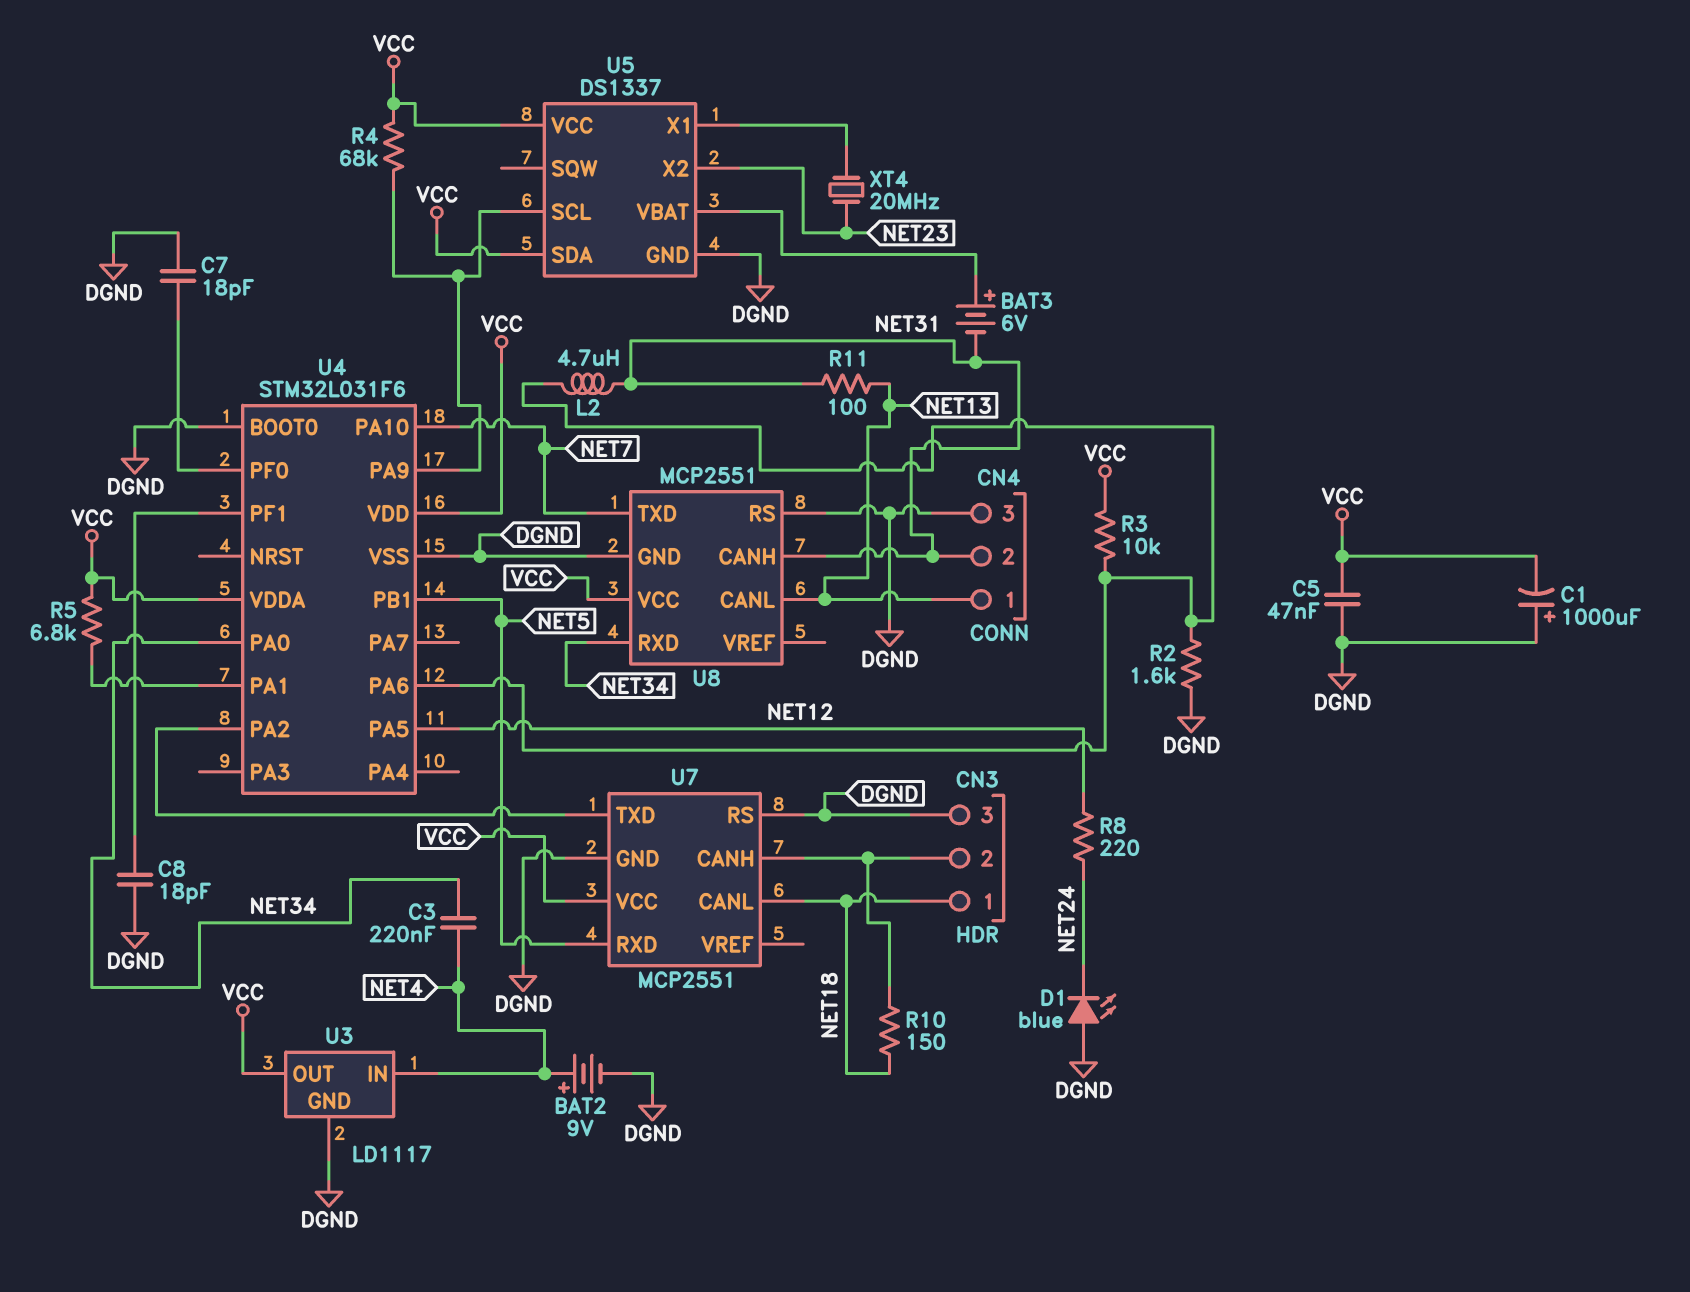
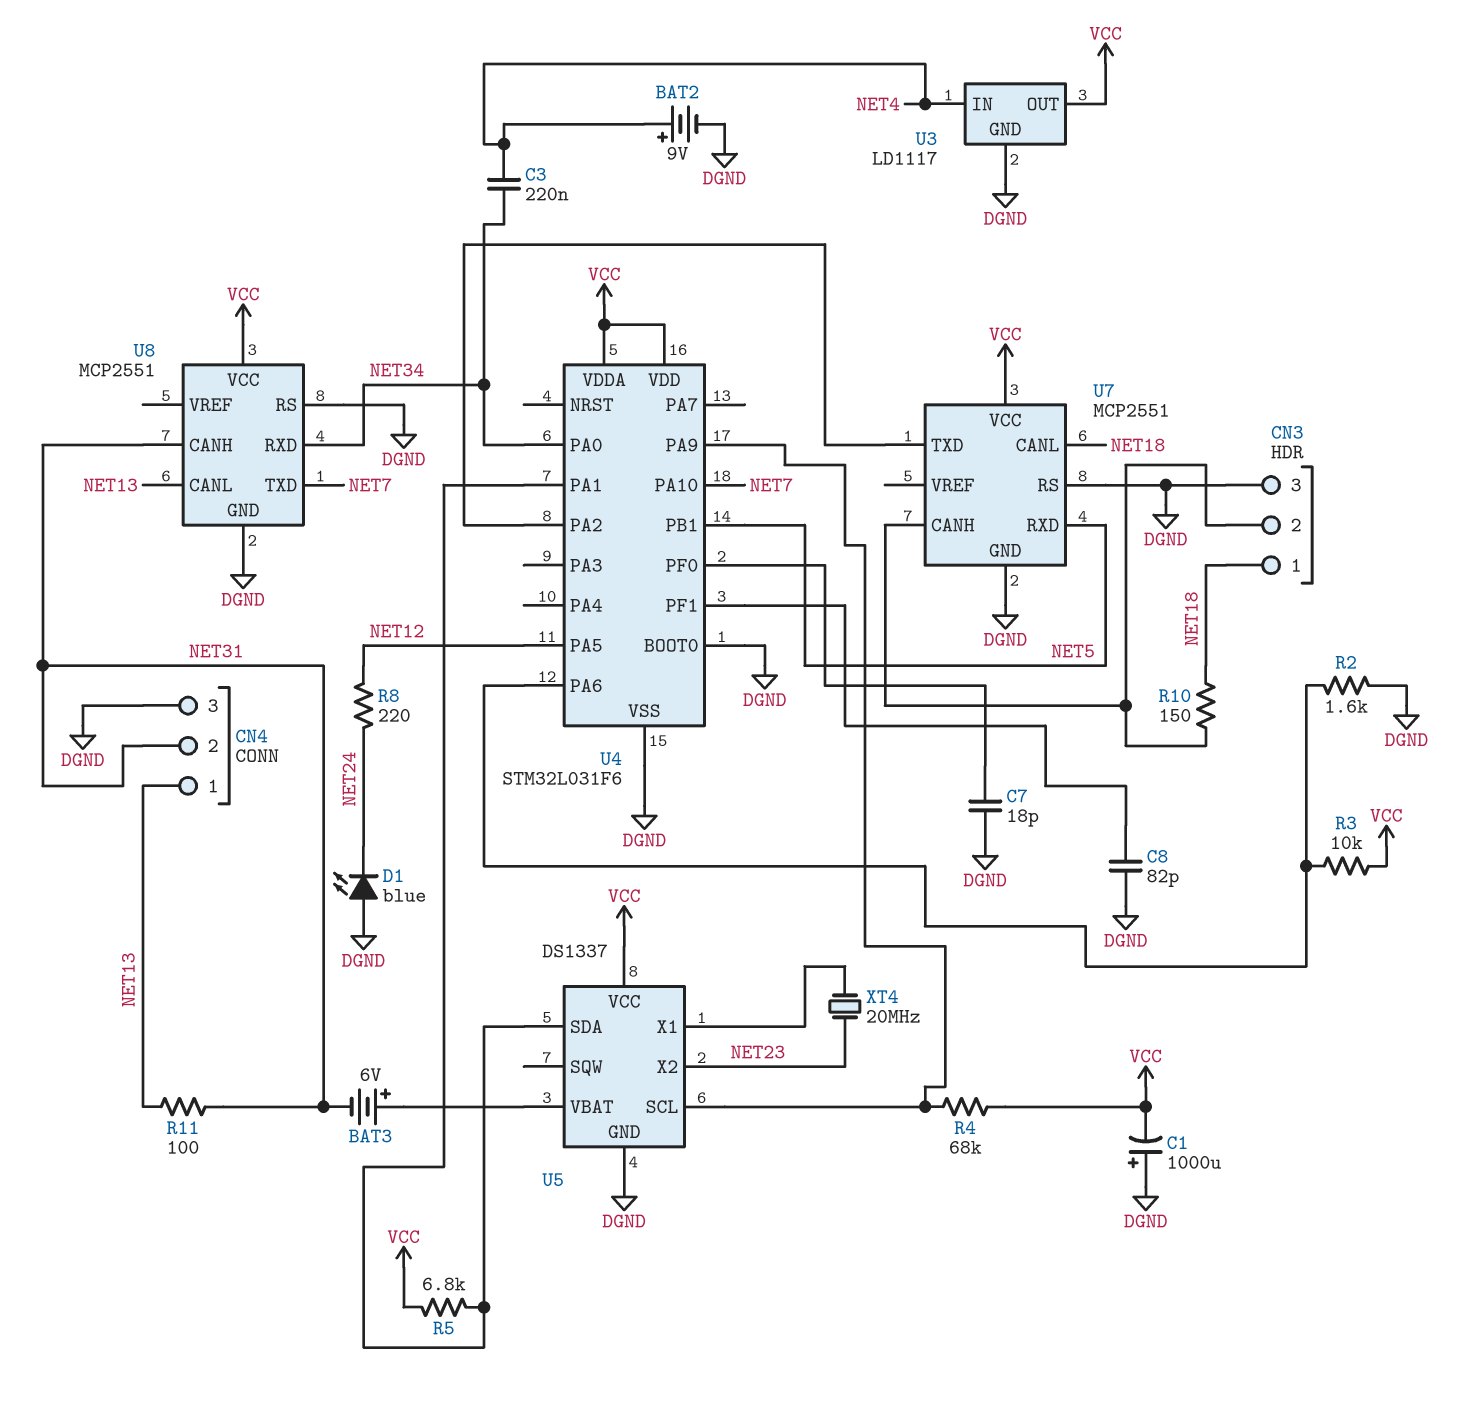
C5: 47nF (DGND, VCC) -> none
C8: 18pF (DGND, U4/PF1) -> 82pF (DGND, U4/PF1)
L2: 4.7uH (NET31, U4/PA6) -> none
U5 pin SDA: VCC -> U4/PA1

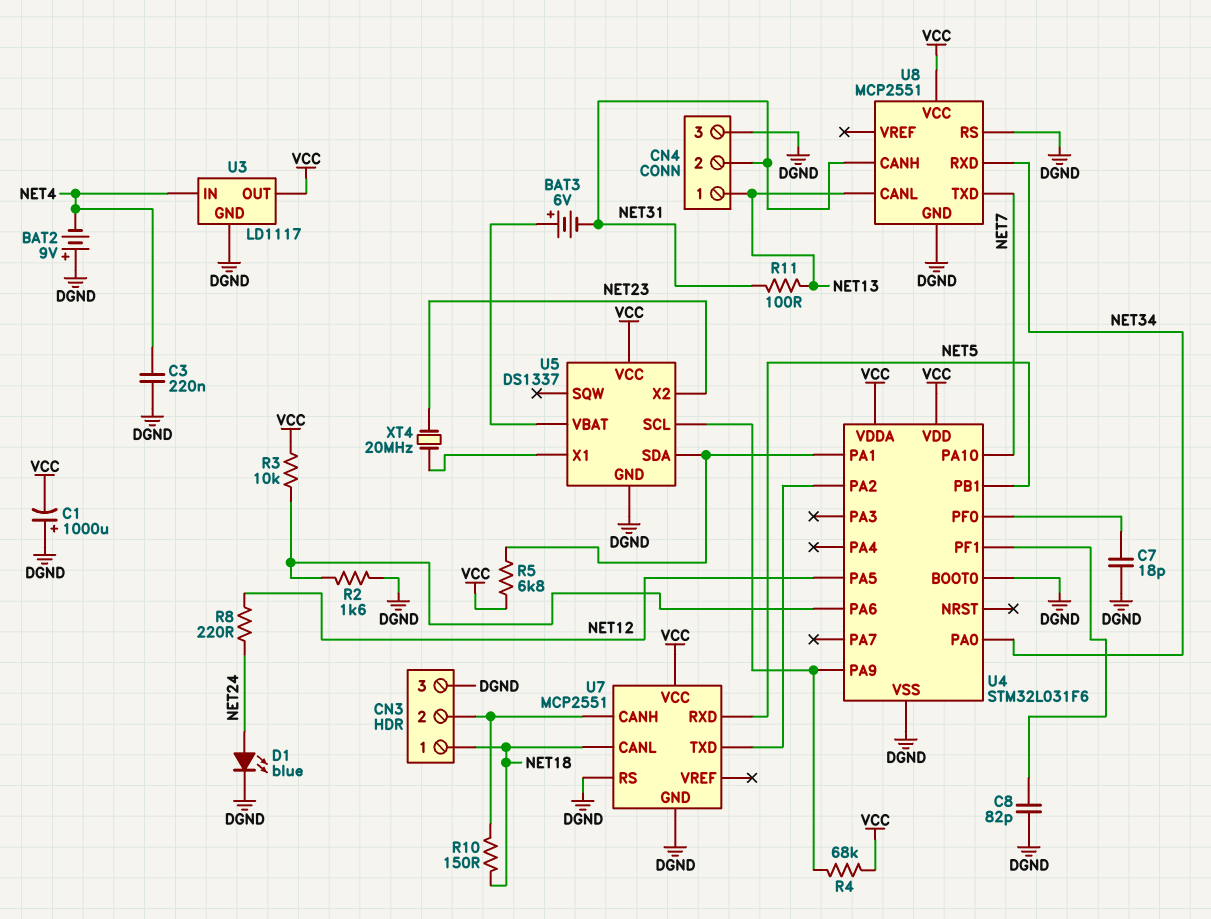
BAT2: 9V (plus NET4, minus DGND) -> 9V (plus DGND, minus NET4)
C3: 220nF (NET4, NET34) -> 220nF (DGND, NET4)
D1: LED blue (A DGND, K NET24) -> LED blue (A NET24, K DGND)

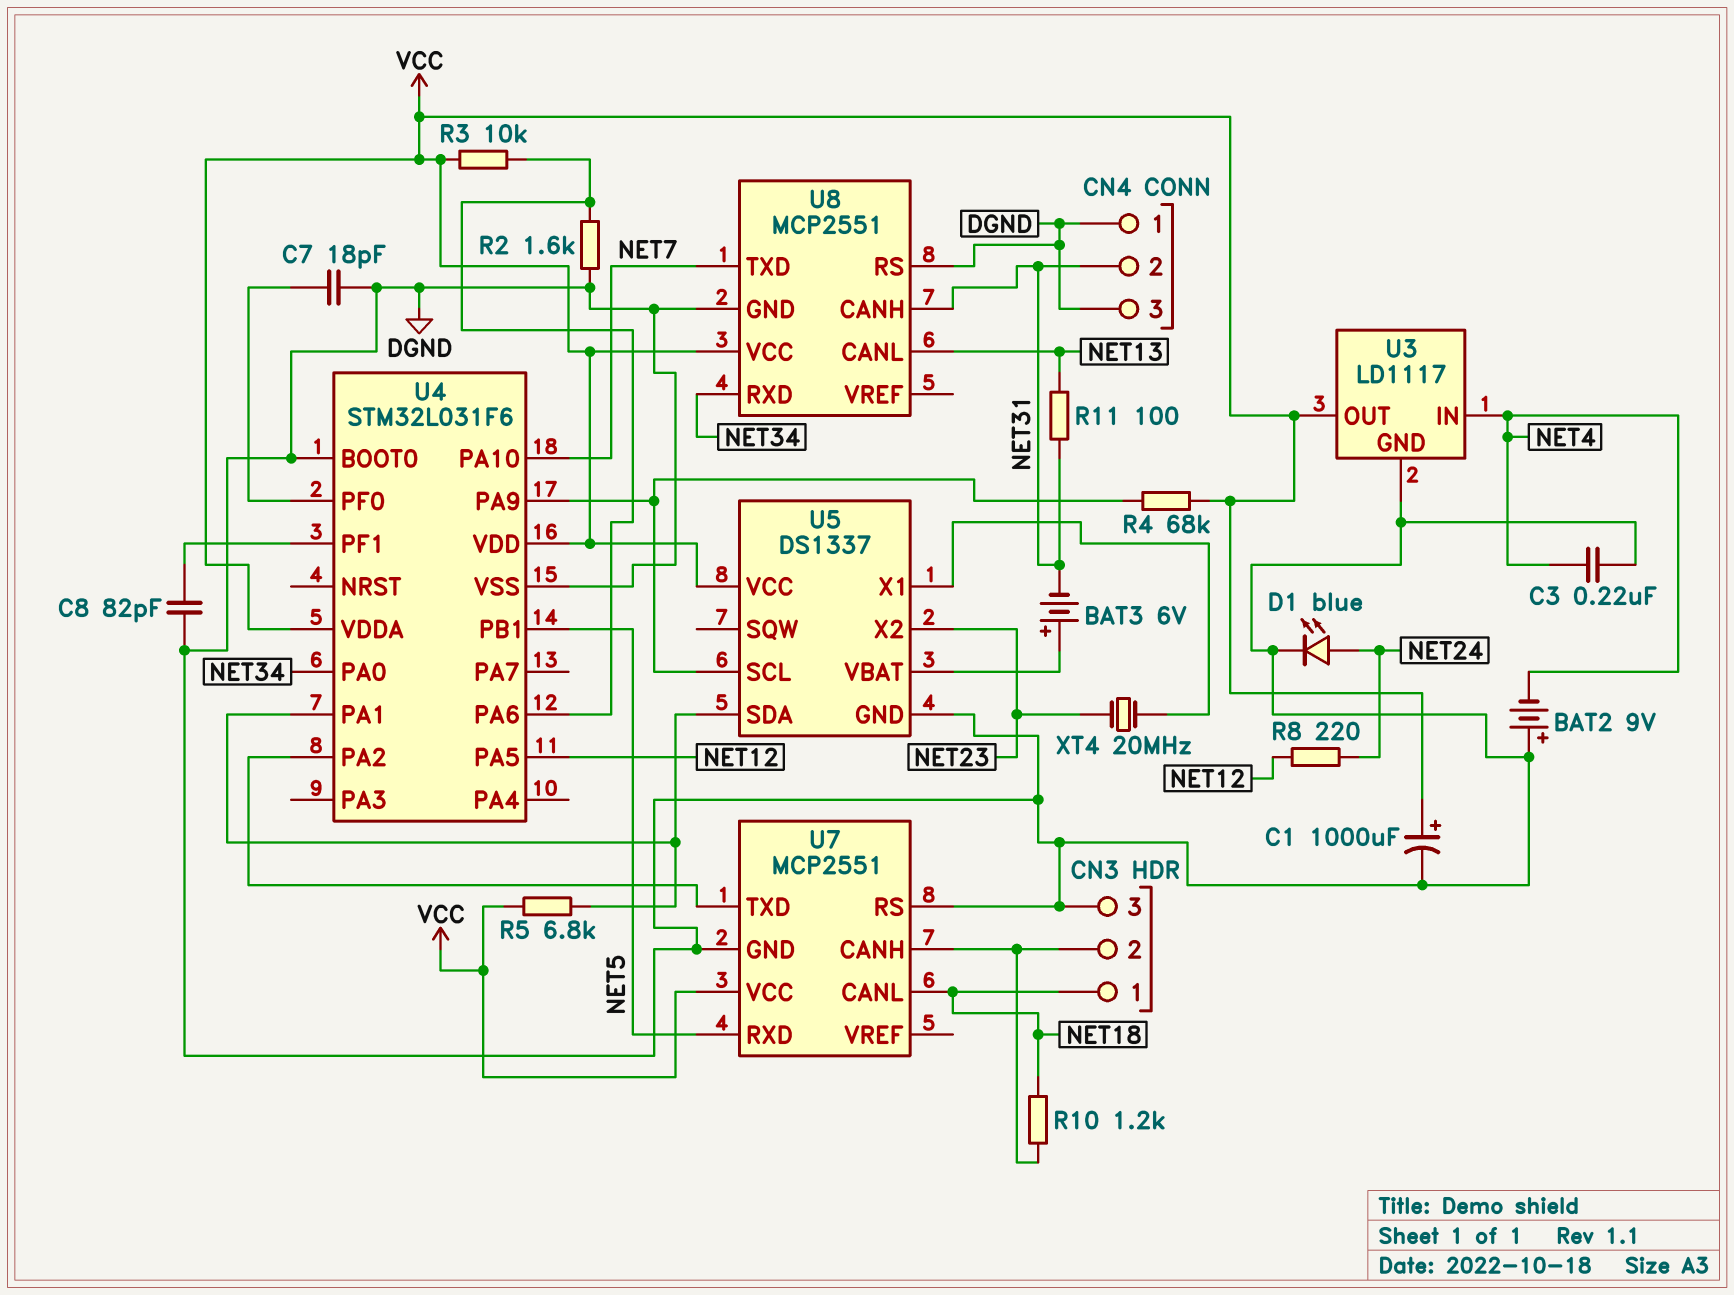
C1: 1000uF (plus DGND, minus VCC) -> 1000uF (plus VCC, minus DGND)
CN4 pin 1: NET13 -> DGND
R10: 150 (CN3/2, NET18) -> 1.2k (CN3/2, NET18)

